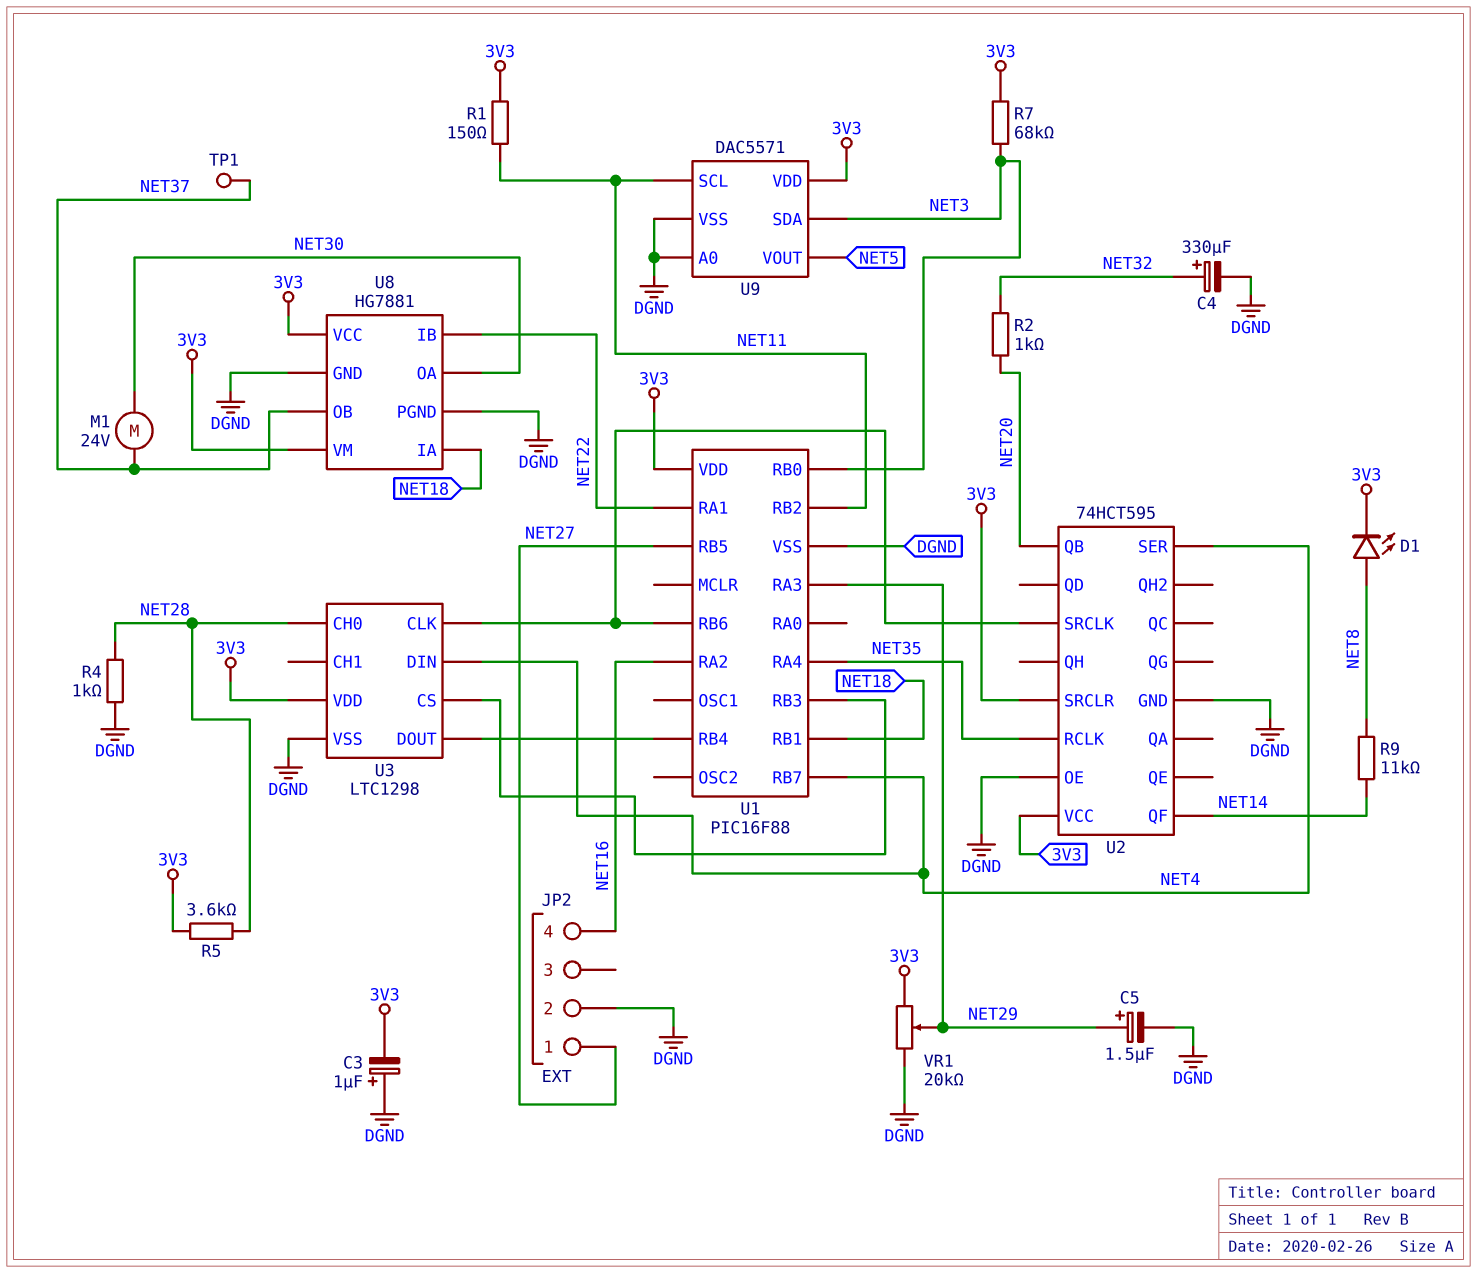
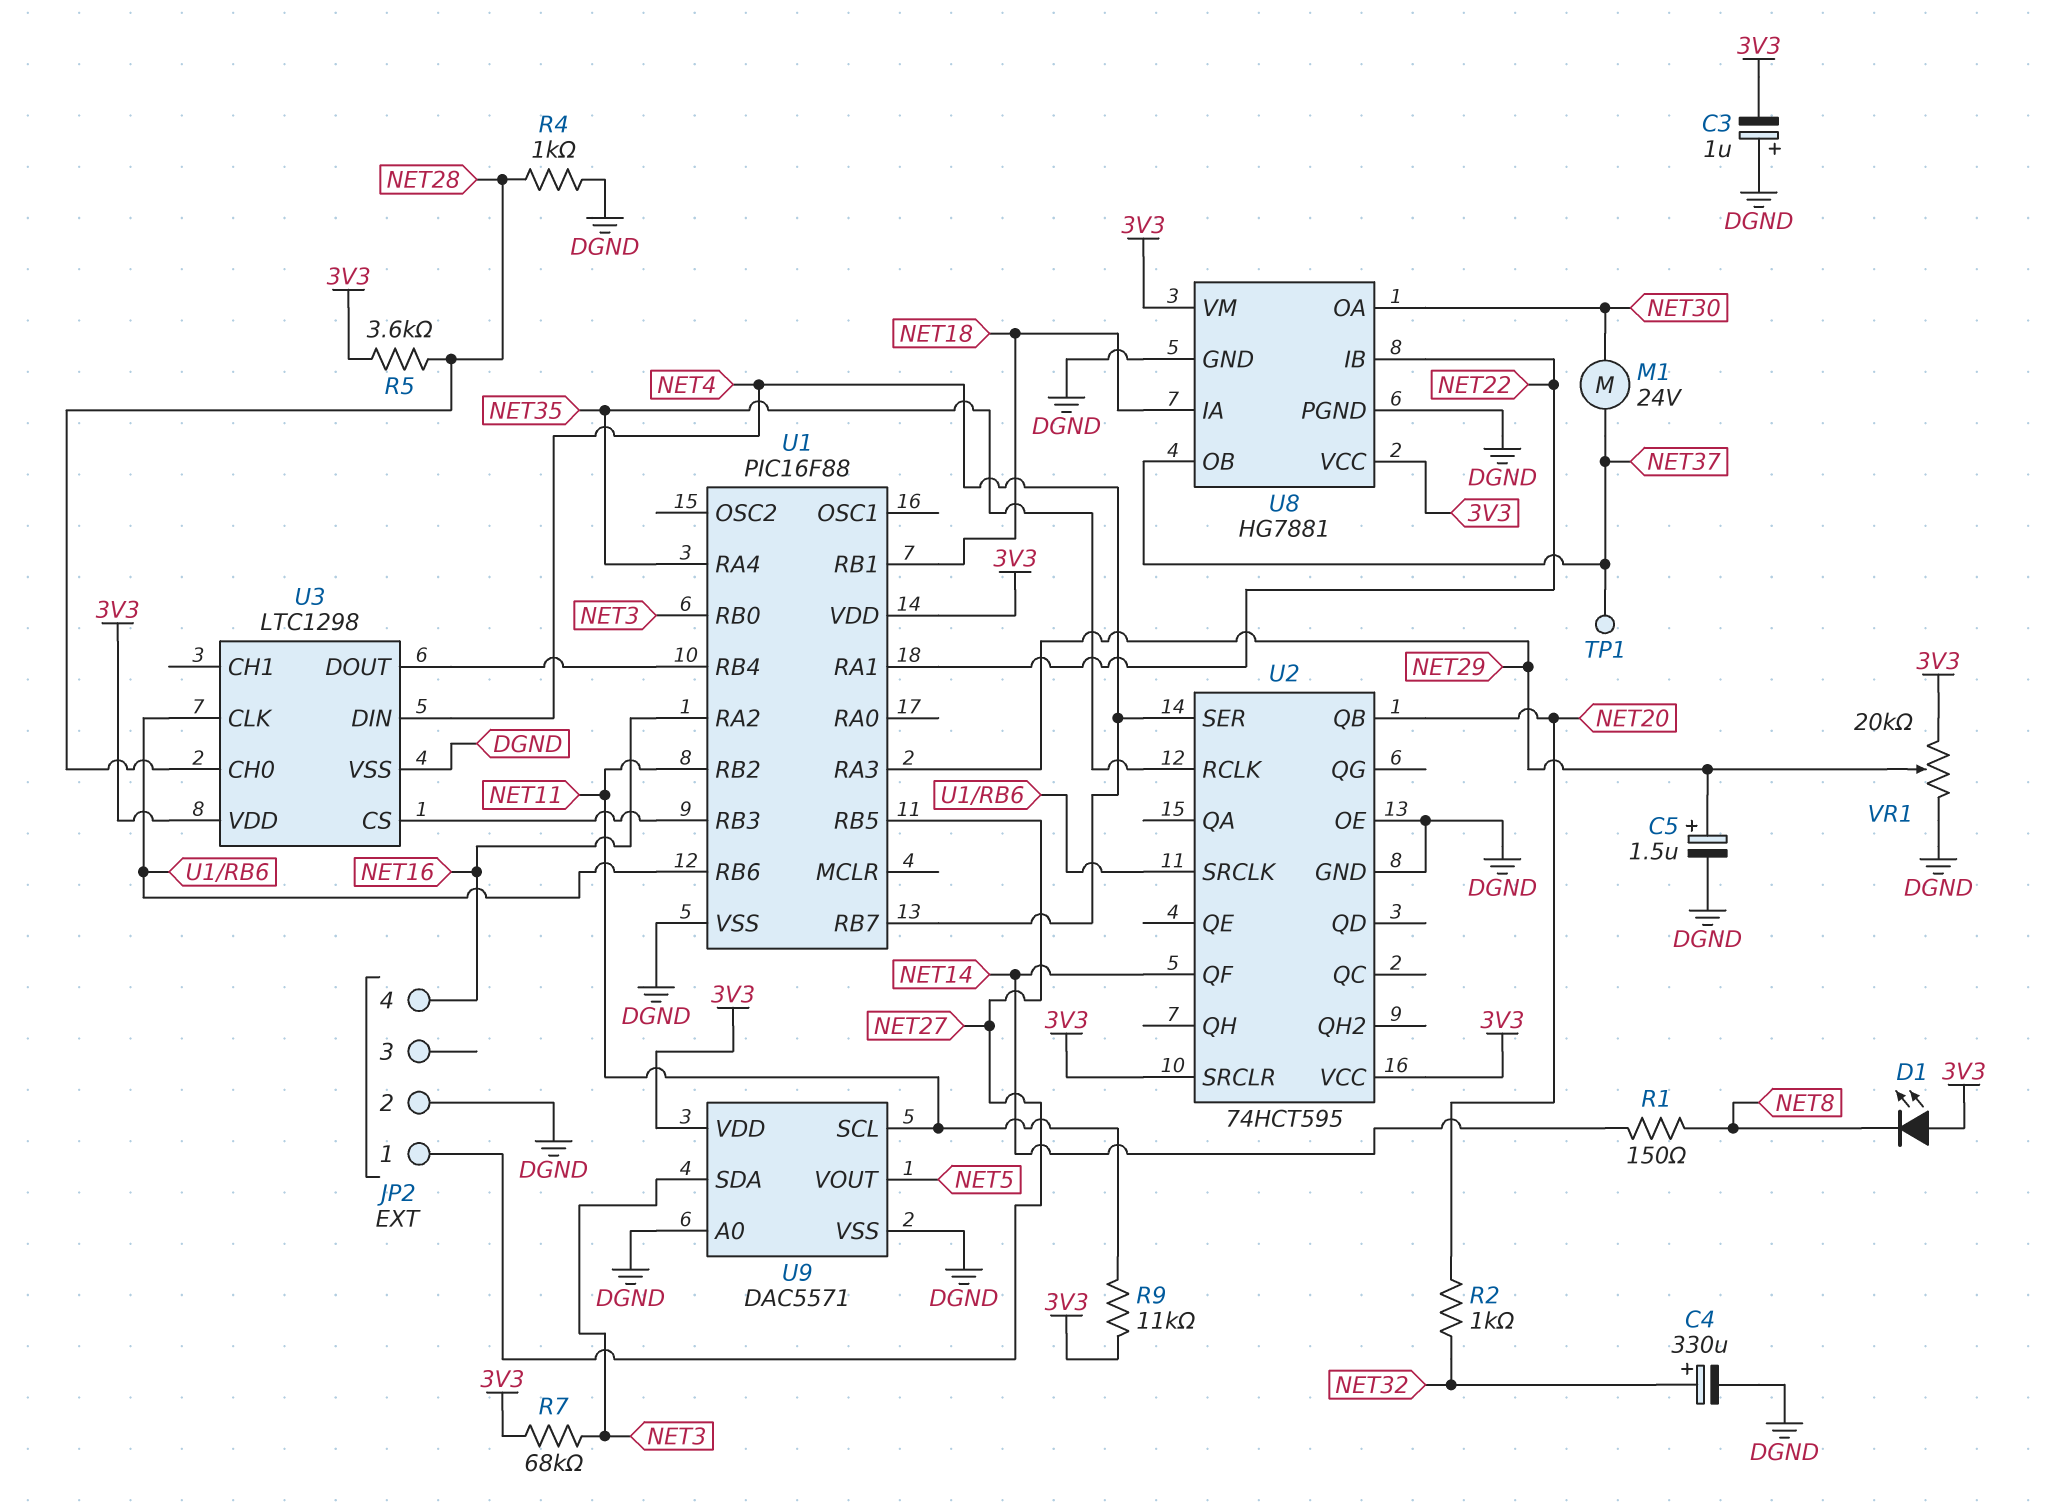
D1: LED (A NET8, K 3V3) -> LED (A 3V3, K NET8)
R1: 150 (3V3, NET11) -> 150 (NET8, NET14)
R9: 11k (NET8, NET14) -> 11k (3V3, NET11)

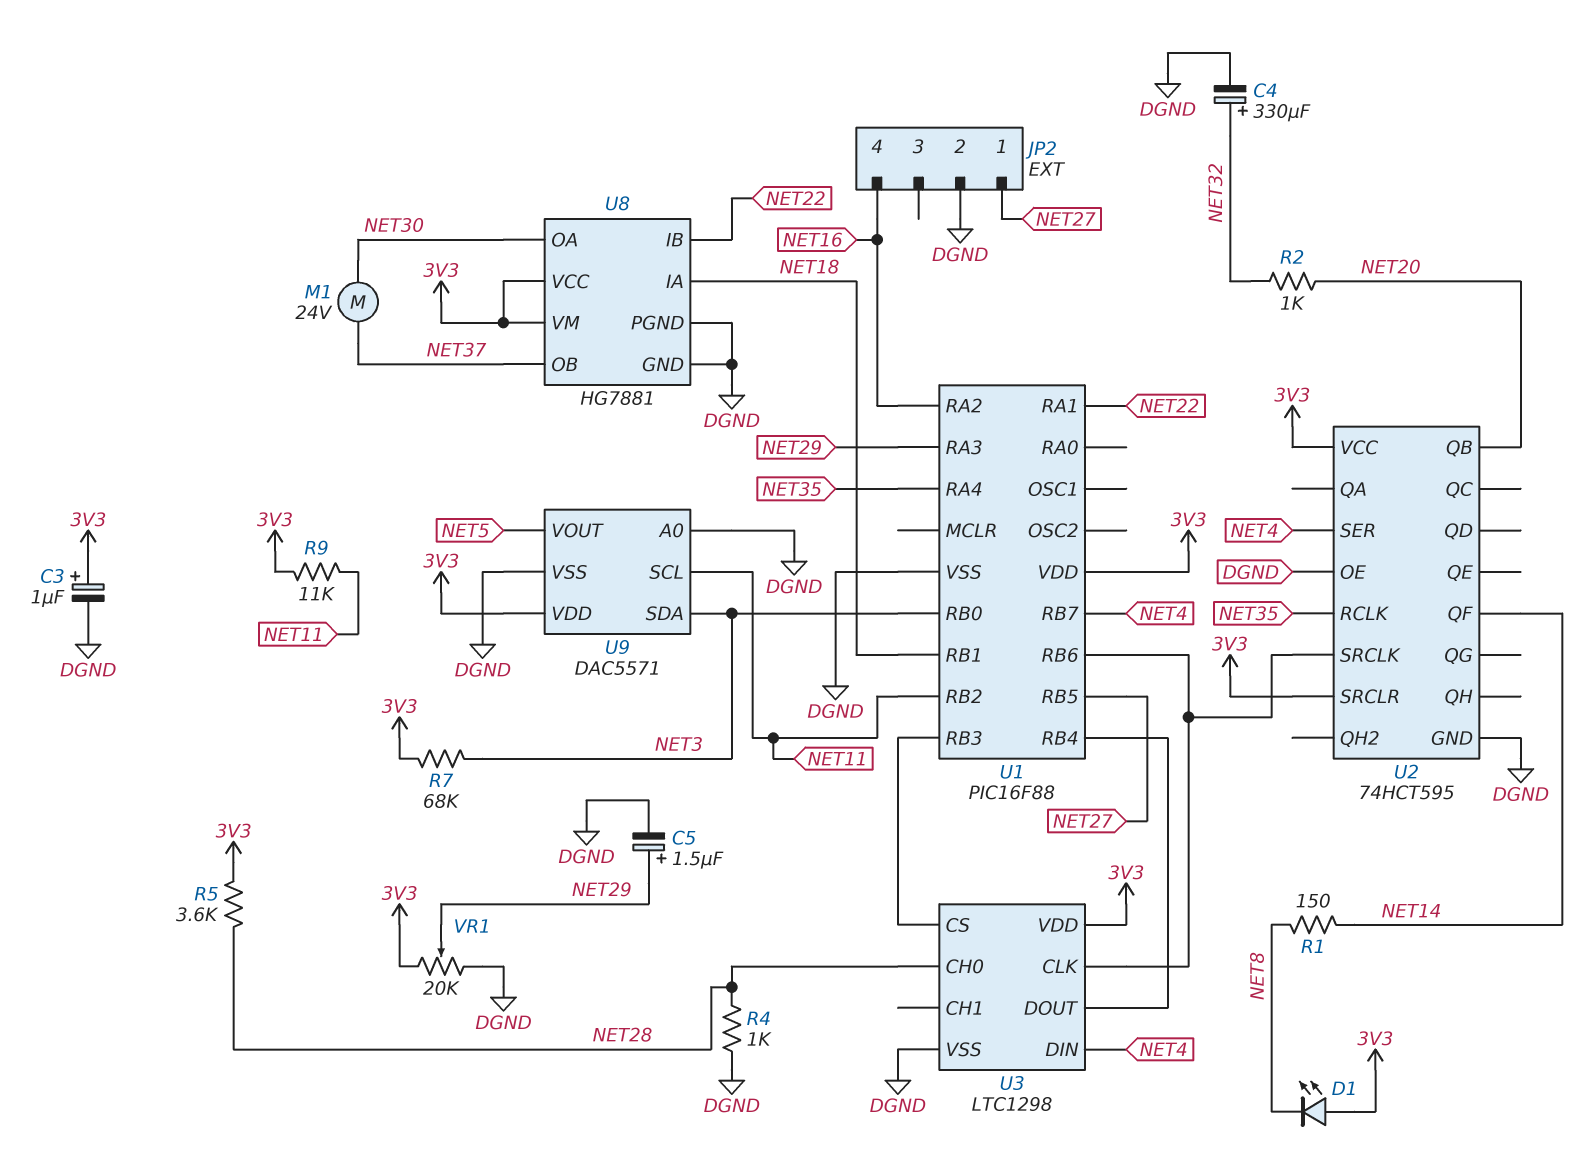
C3: 1uF (plus DGND, minus 3V3) -> 1uF (plus 3V3, minus DGND)
TP1: test point (NET37) -> none

